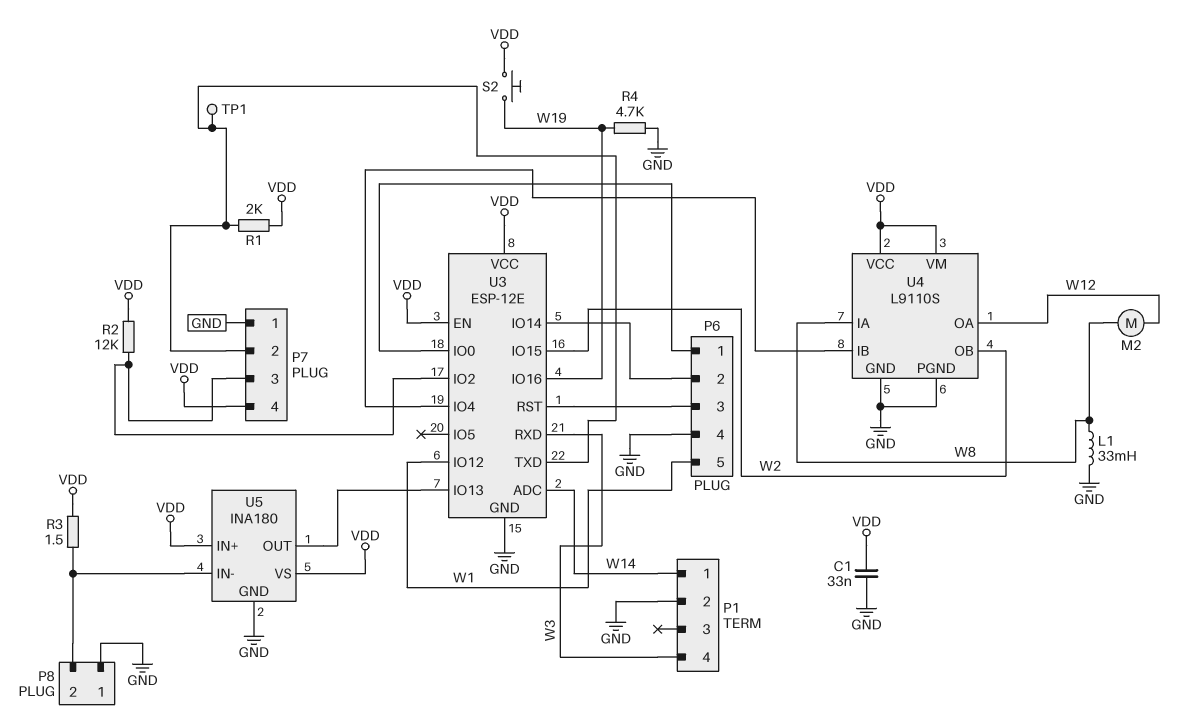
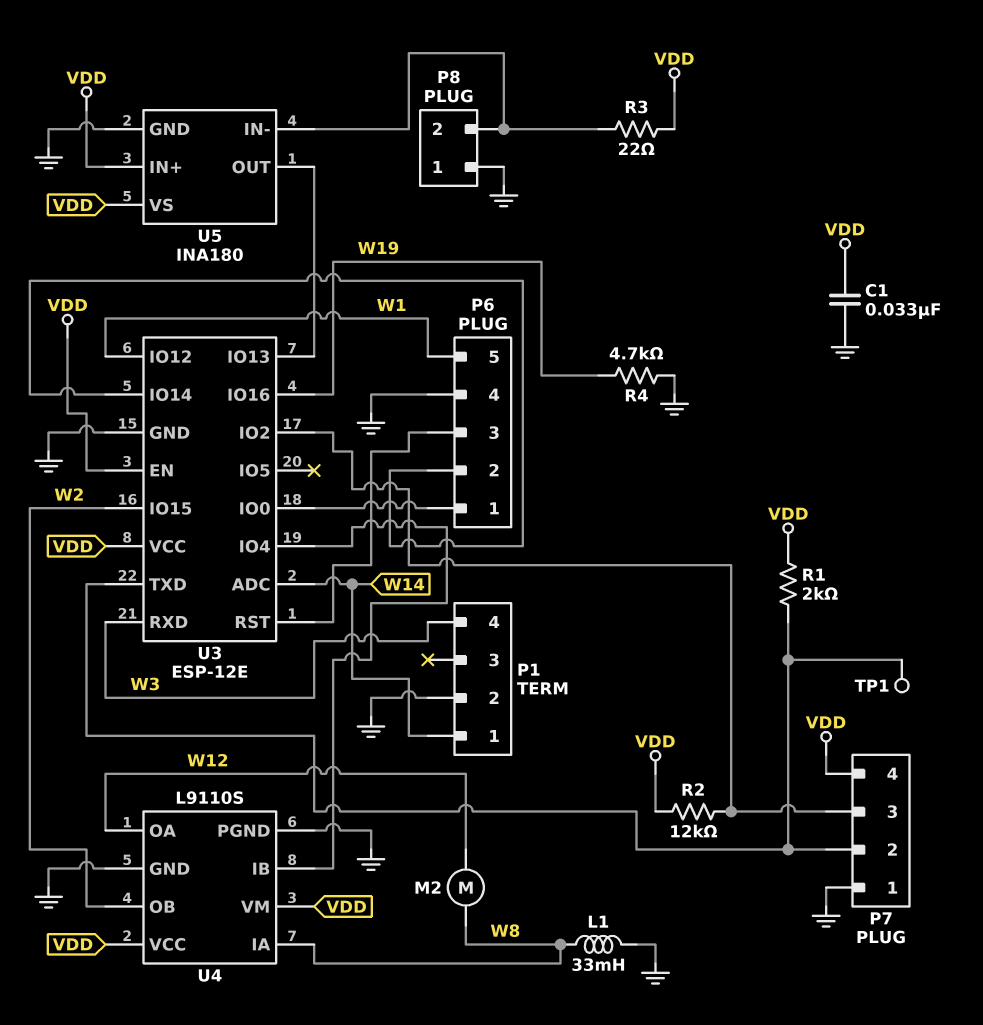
R3: 1.5 (P8/2, VDD) -> 22 (P8/2, VDD)
S2: button (VDD, W19) -> none

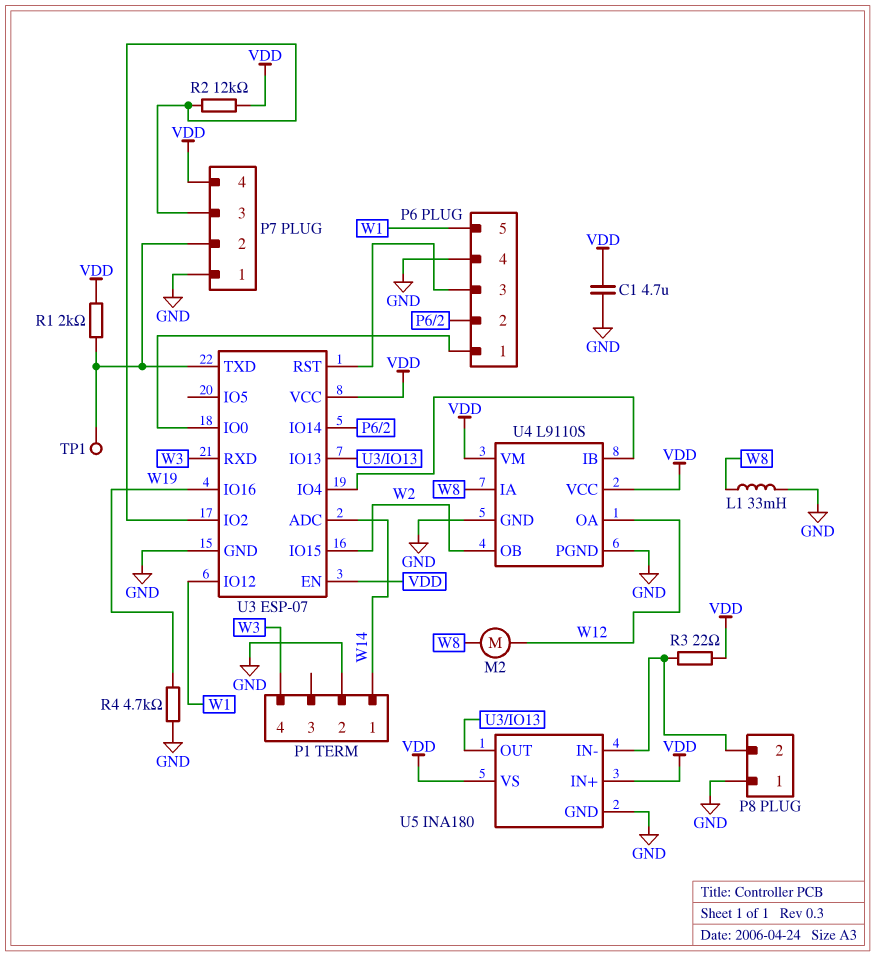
C1: 33nF (GND, VDD) -> 4.7uF (GND, VDD)
U3: ESP-12E -> ESP-07

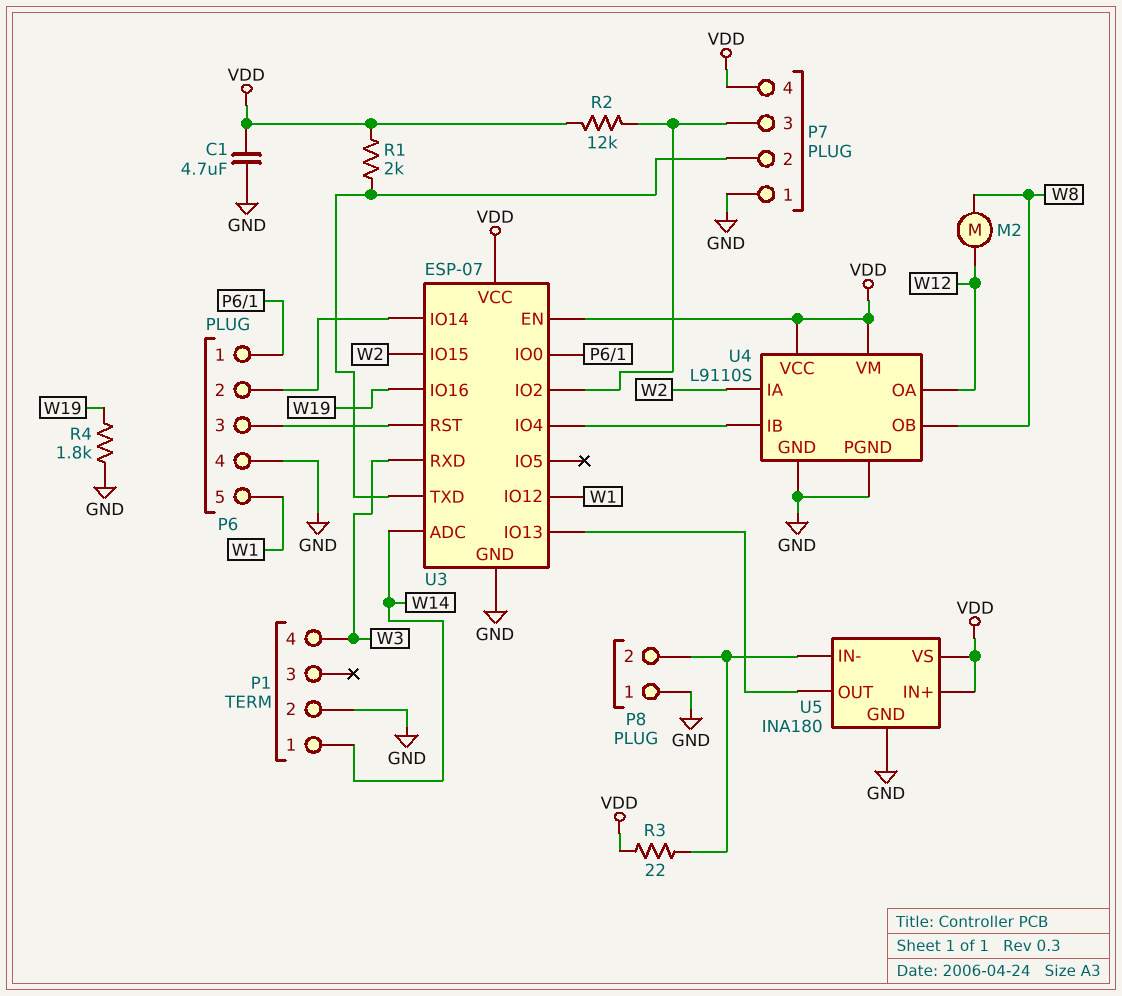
L1: 33mH (GND, W8) -> none
R4: 4.7k (GND, W19) -> 1.8k (GND, W19)
TP1: test point (P7/2) -> none
U4 pin IA: W8 -> W2
U4 pin OB: W2 -> W8

